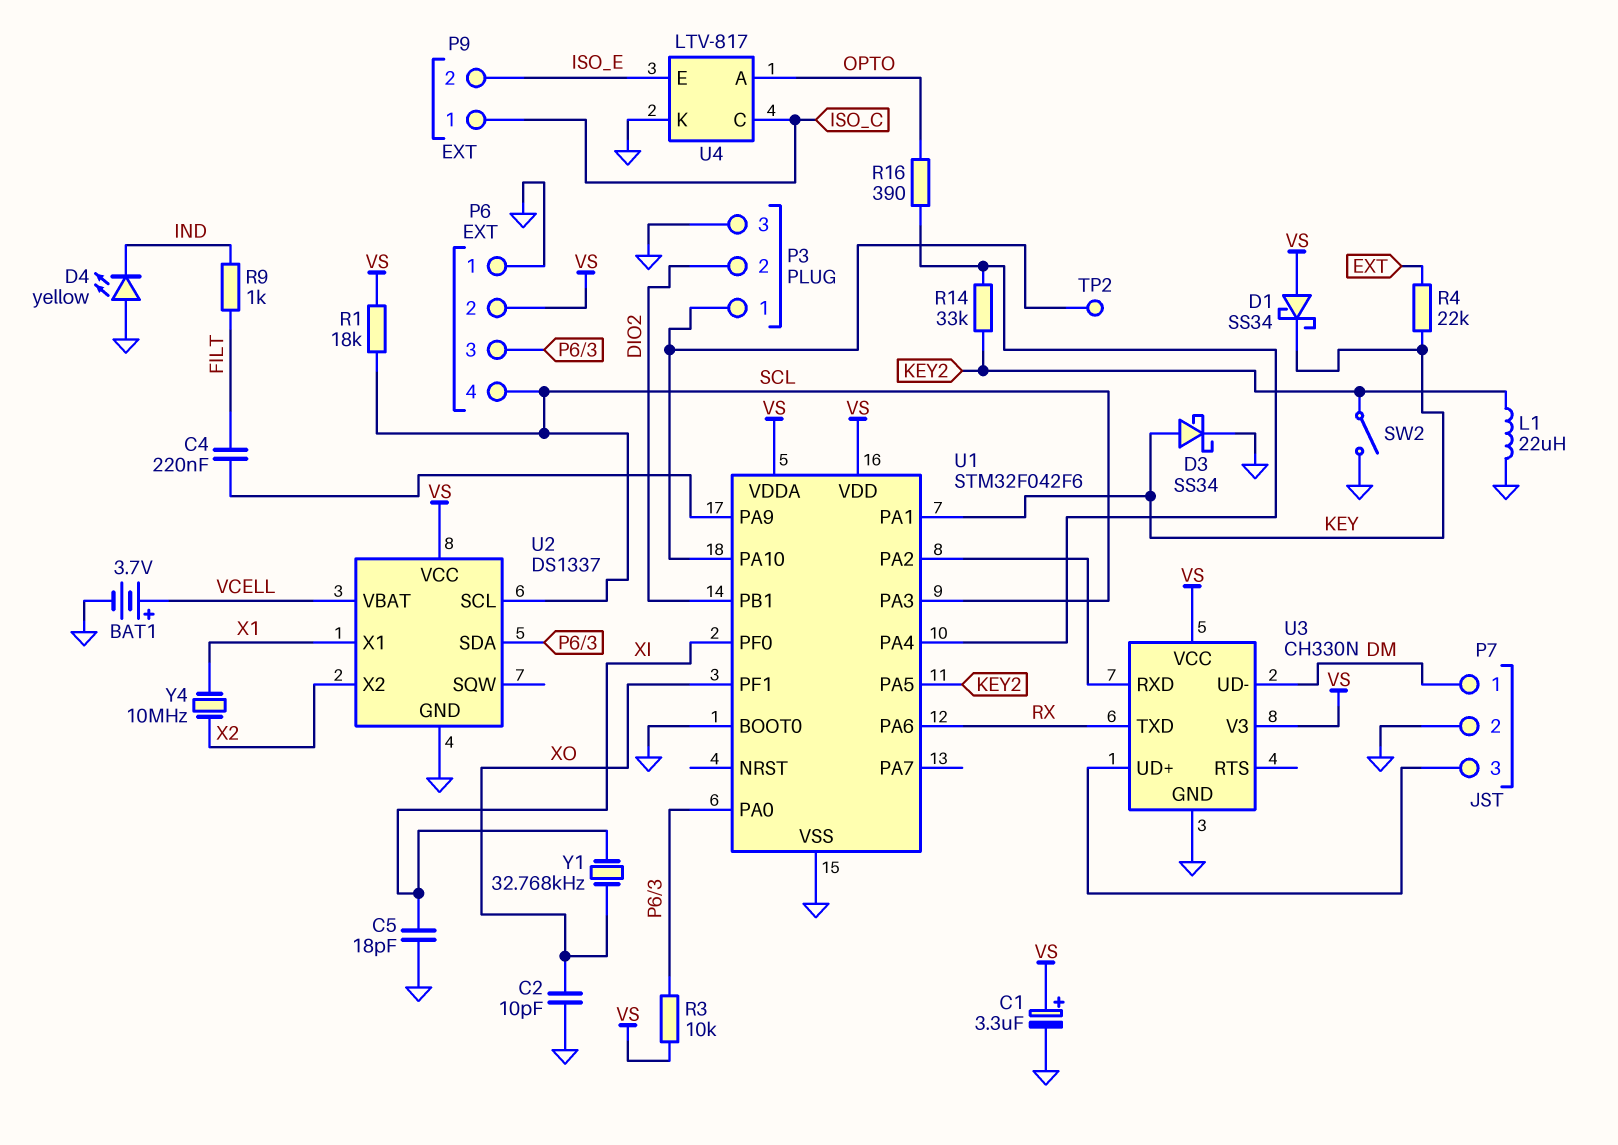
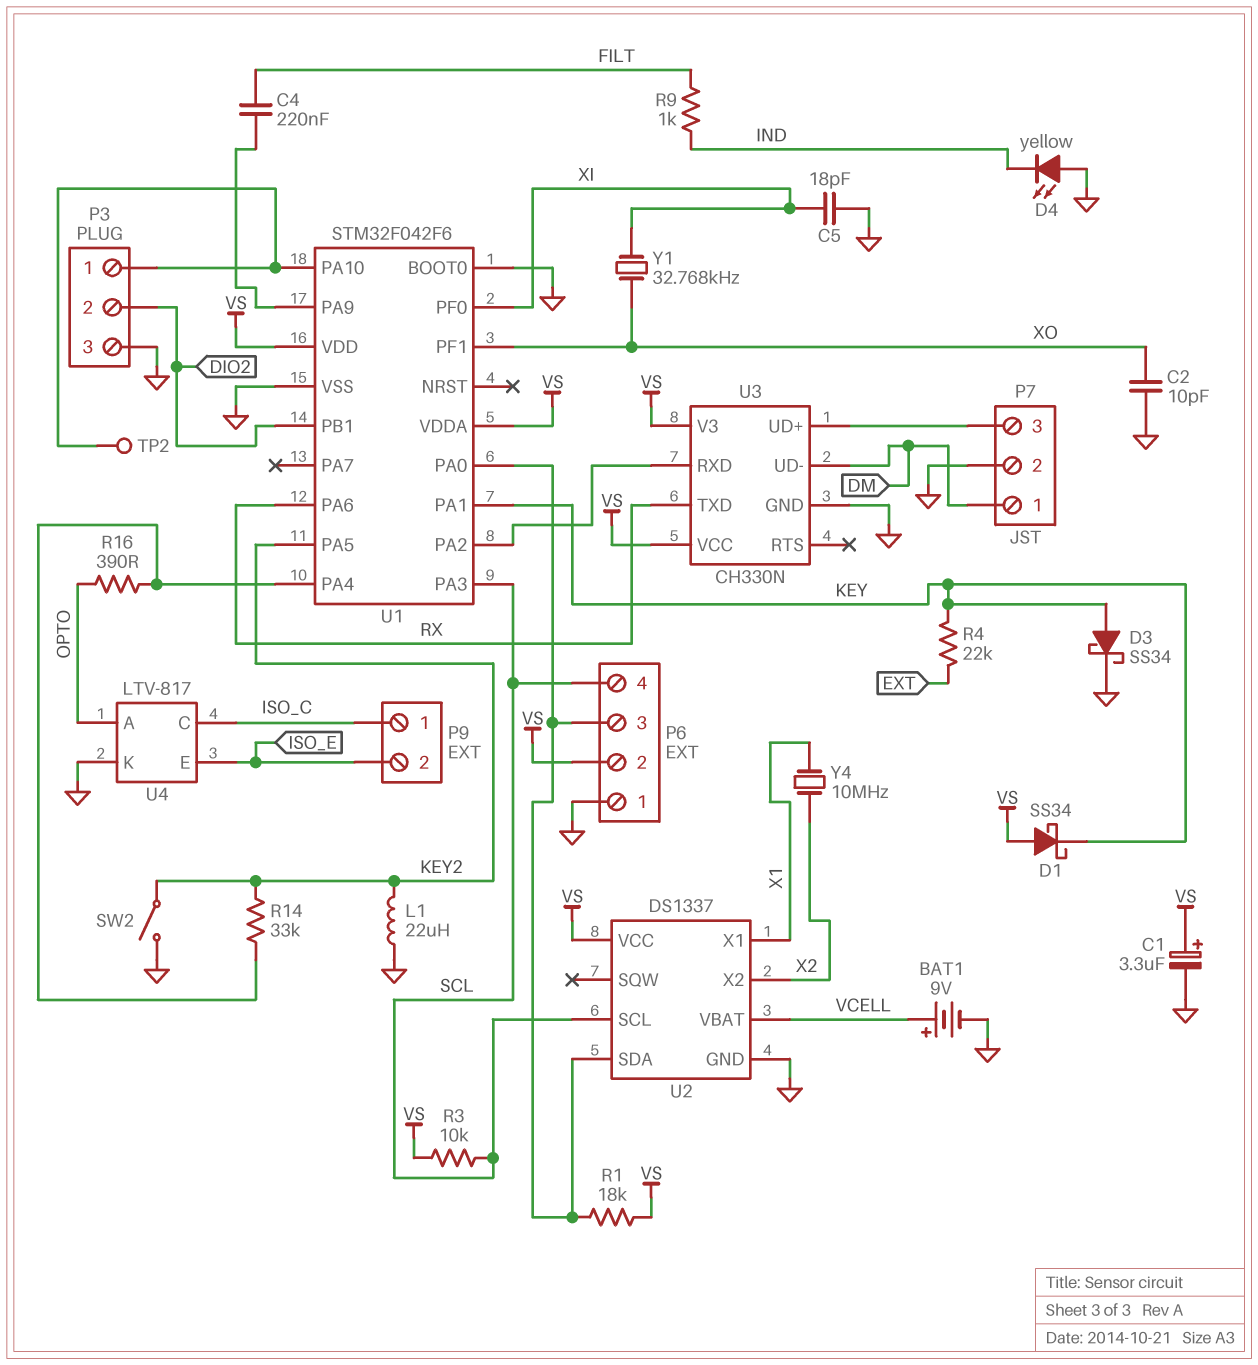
BAT1: 3.7V (plus VCELL, minus GND) -> 9V (plus VCELL, minus GND)
R1: 18k (SCL, VS) -> 18k (P6/3, VS)
R3: 10k (P6/3, VS) -> 10k (SCL, VS)

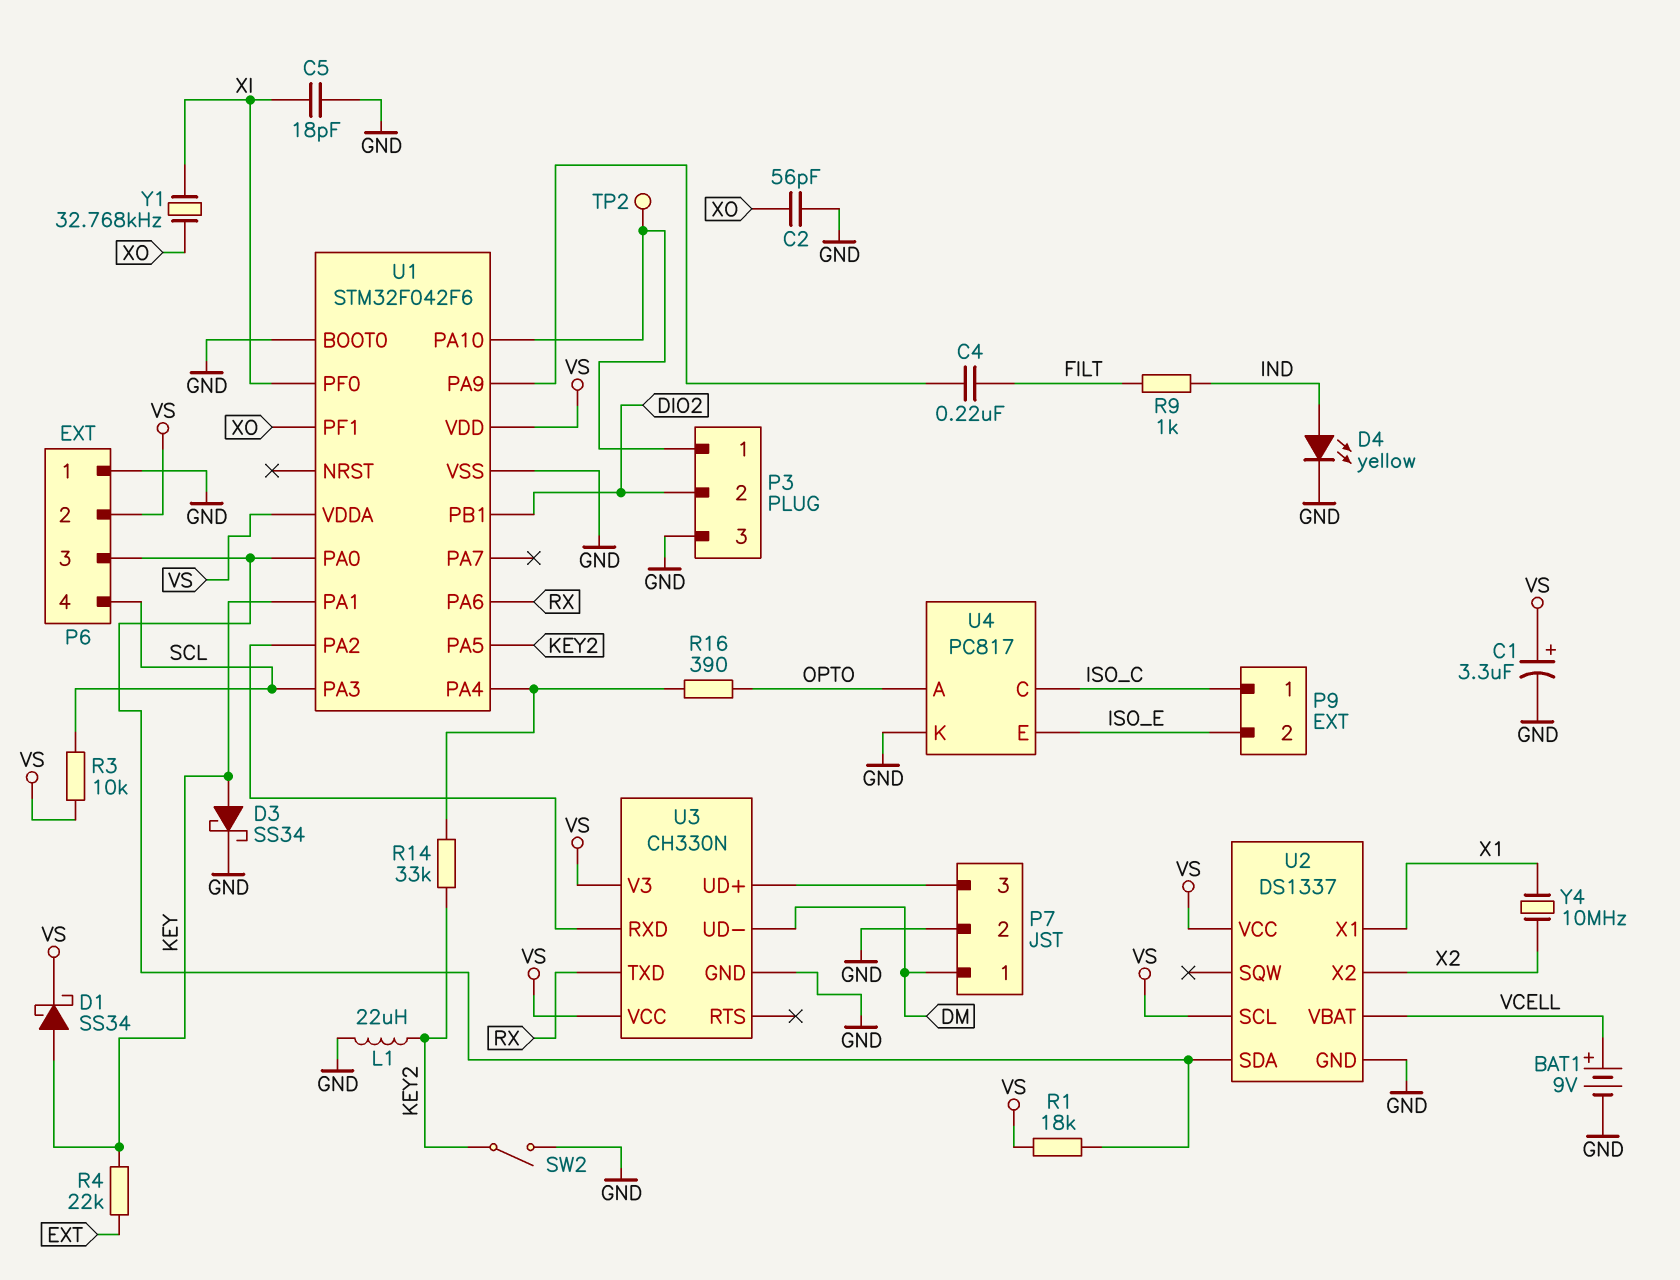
C2: 10pF (GND, XO) -> 56pF (GND, XO)
D1: schottky SS34 (A VS, K KEY) -> schottky SS34 (A KEY, K VS)
D4: LED yellow (A GND, K IND) -> LED yellow (A IND, K GND)
U2 pin SCL: SCL -> VS
U4: LTV-817 -> PC817

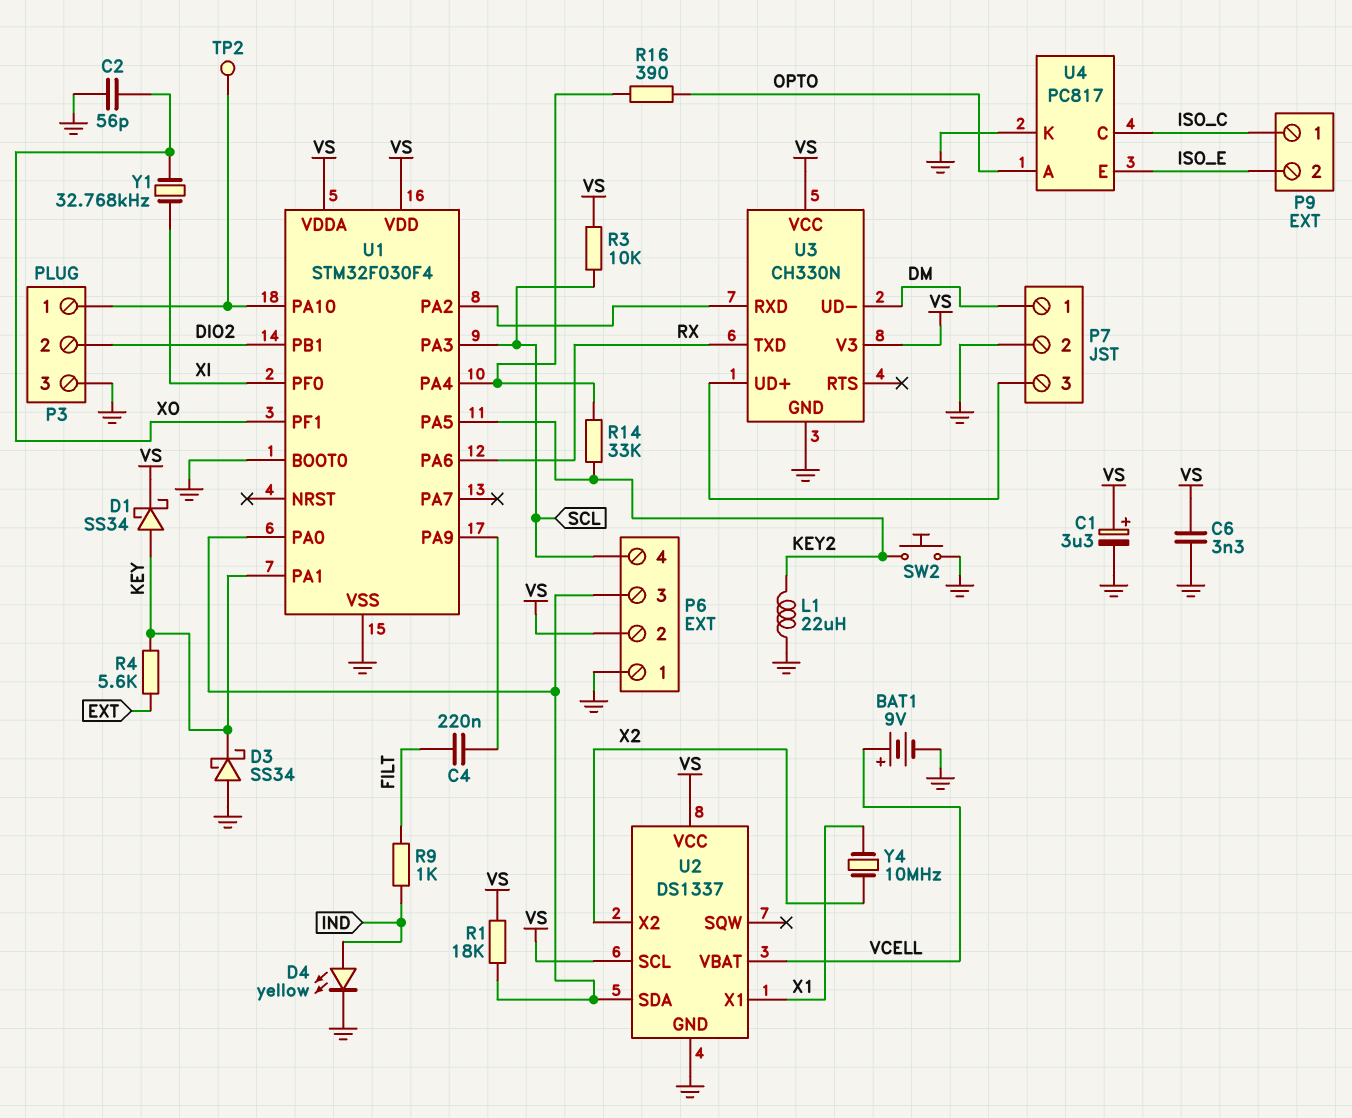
C5: 18pF (GND, XI) -> none
C6: none -> 3.3nF (GND, VS)
D3: schottky SS34 (A KEY, K GND) -> schottky SS34 (A GND, K KEY)
R4: 22k (EXT, KEY) -> 5.6k (EXT, KEY)
SW2: switch (GND, KEY2) -> button (GND, KEY2)
U1: STM32F042F6 -> STM32F030F4

